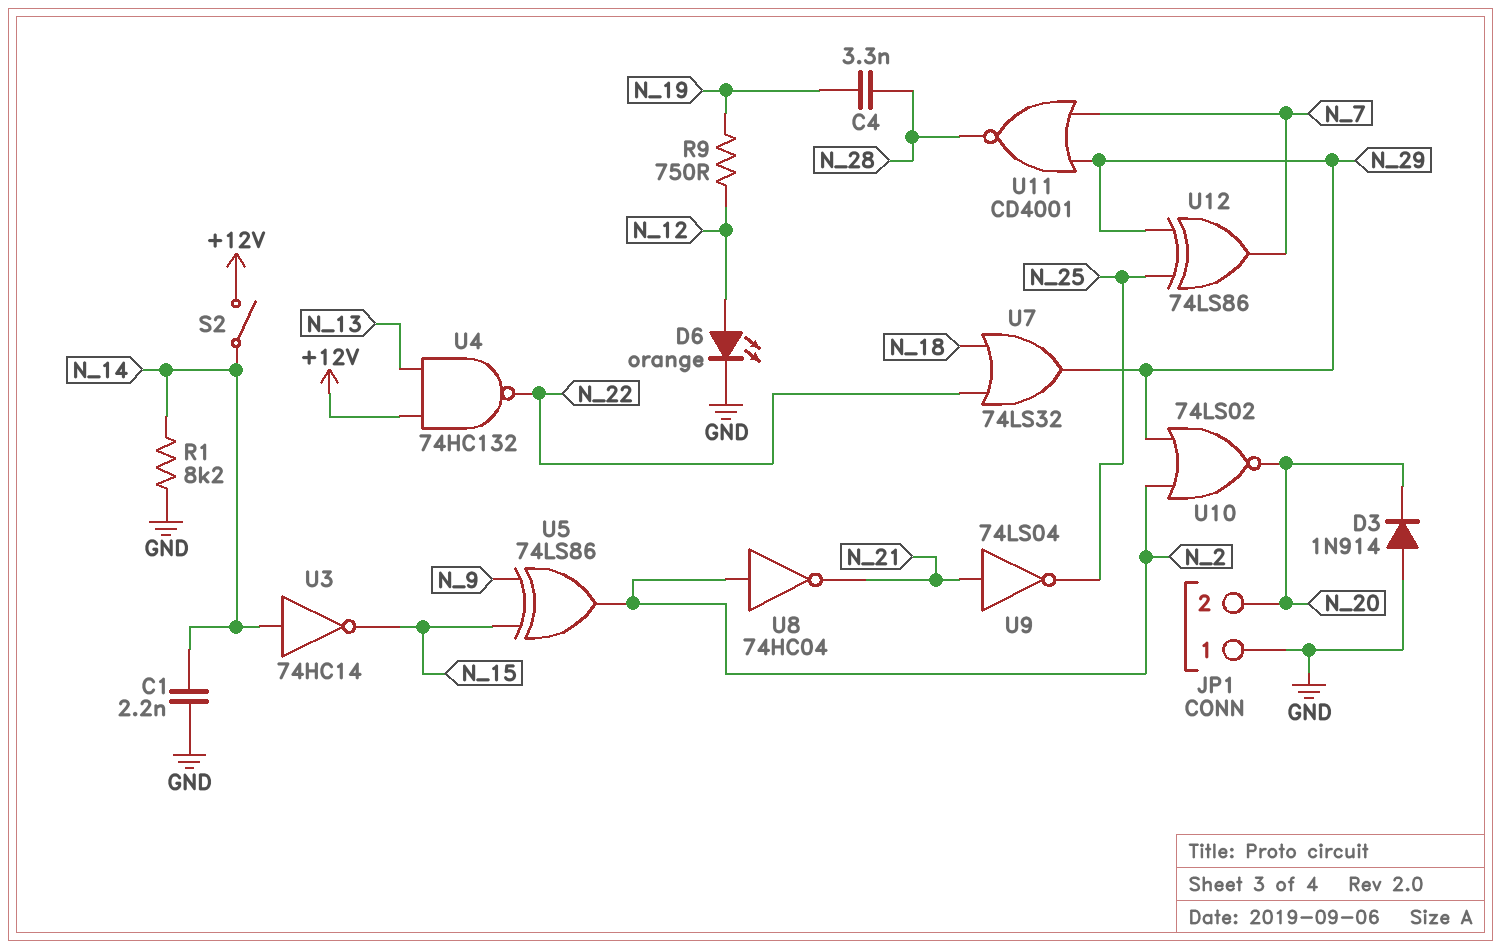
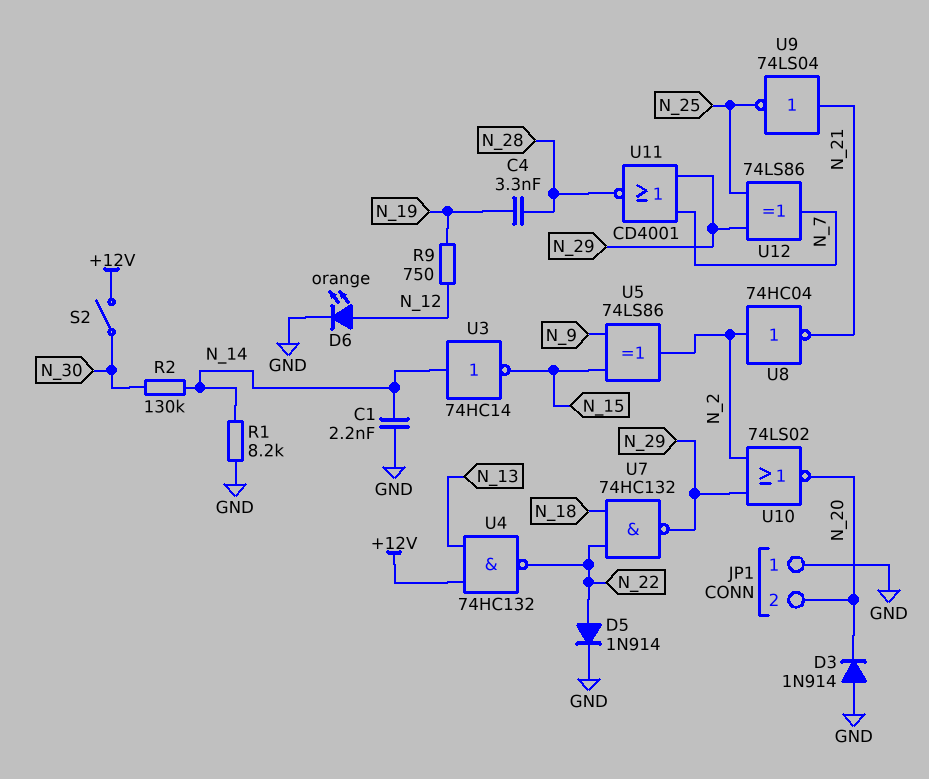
D5: none -> diode 1N914 (A N_22, K GND)
R2: none -> 130k (N_14, N_30)
S2: switch (+12V, N_14) -> switch (+12V, N_30)
U7: OR 74LS32 (in N_18, in N_22, out N_29) -> NAND 74HC132 (in N_18, in N_22, out N_29)

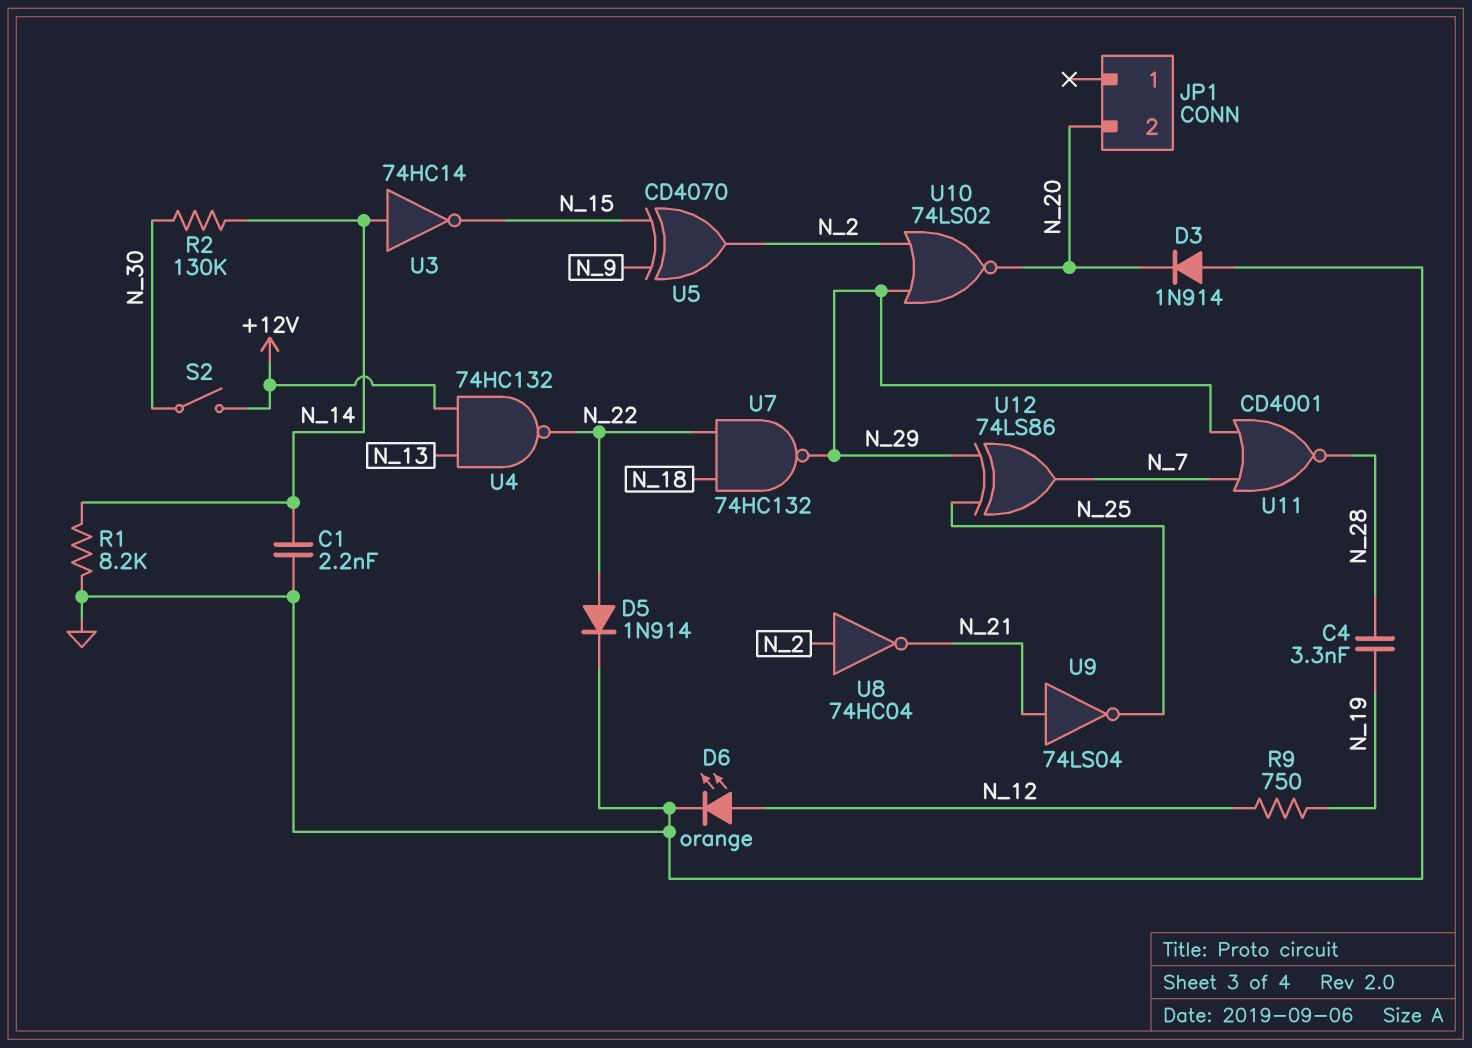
JP1 pin 1: GND -> none
U5: XOR 74LS86 (in N_9, in N_15, out N_2) -> XOR CD4070 (in N_9, in N_15, out N_2)

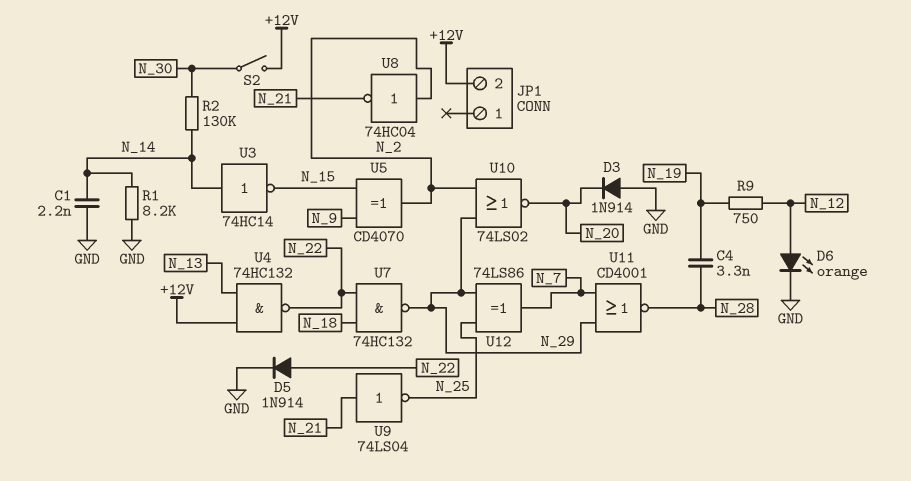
JP1 pin 2: N_20 -> +12V

